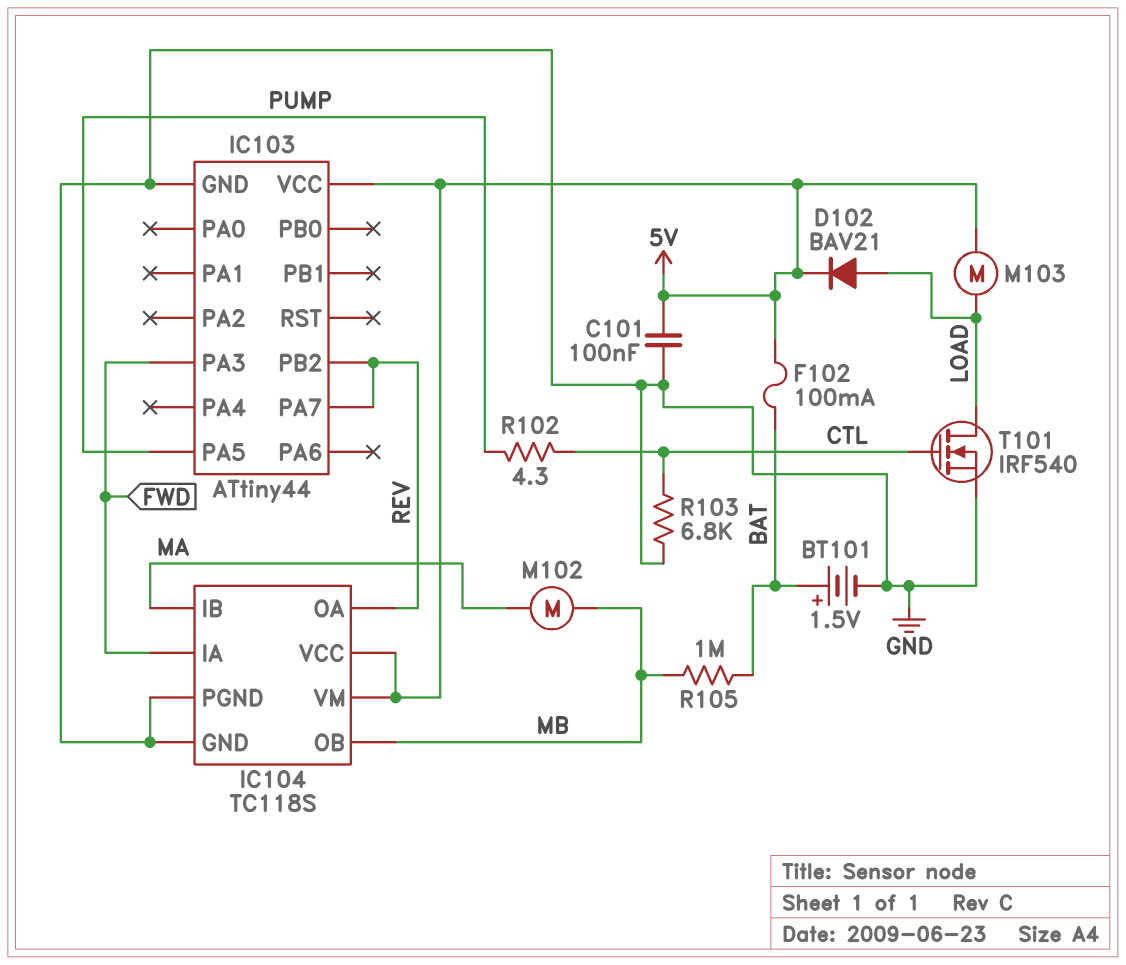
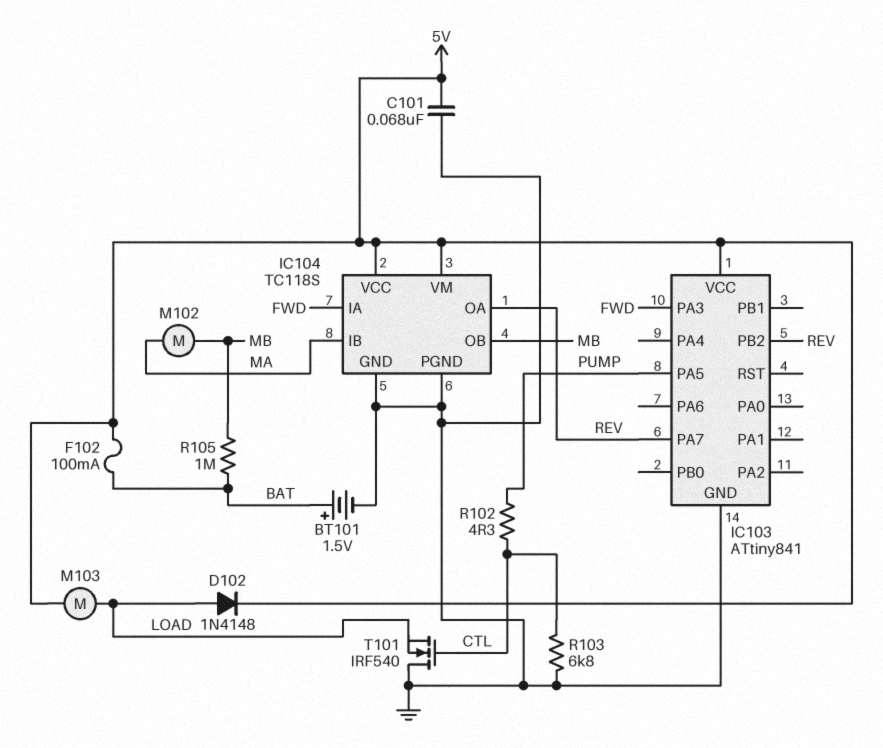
C101: 100nF (5V, GND) -> 68nF (5V, GND)
D102: diode BAV21 (A LOAD, K 5V) -> diode 1N4148 (A LOAD, K 5V)
IC103: ATtiny44 -> ATtiny841
T101: NMOS IRF540 (G CTL, D LOAD, S GND) -> NMOS IRF540 (G CTL, D GND, S LOAD)

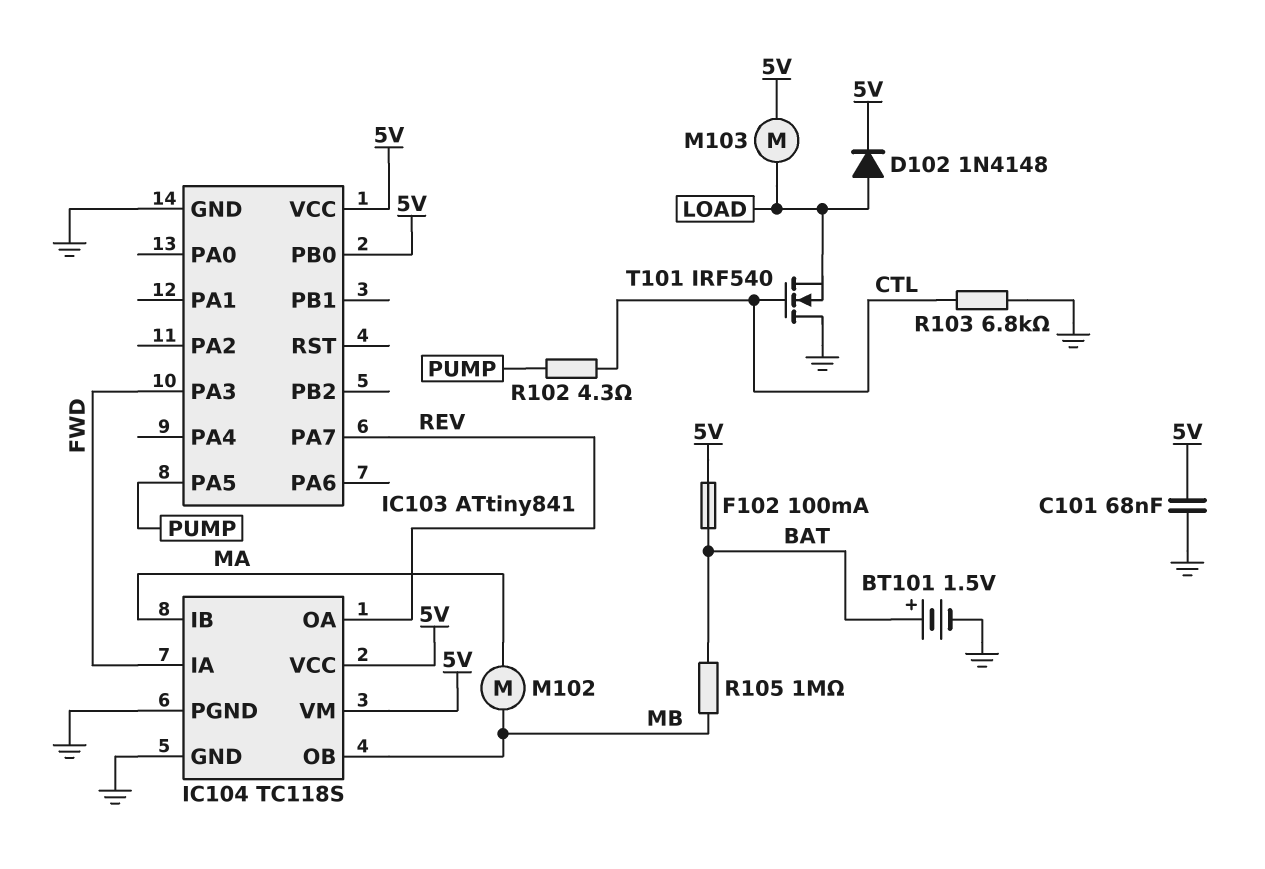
IC103 pin PB0: none -> 5V
IC103 pin PB2: REV -> none

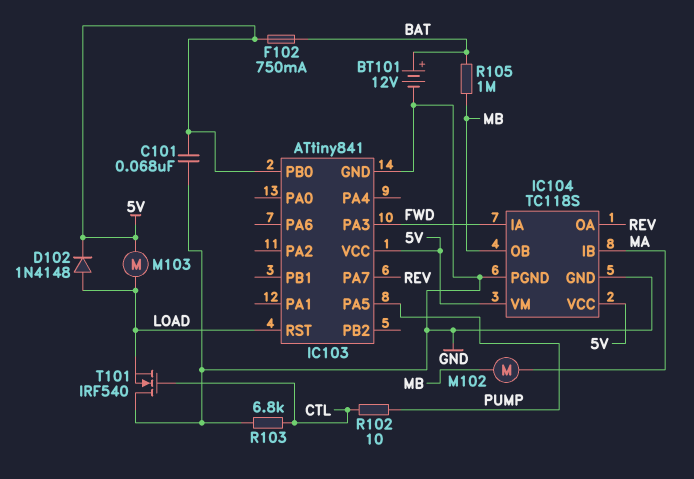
BT101: 1.5V (plus BAT, minus GND) -> 12V (plus BAT, minus GND)
F102: 100mA (5V, BAT) -> 750mA (5V, BAT)
IC103 pin RST: none -> LOAD
R102: 4.3 (CTL, PUMP) -> 10 (CTL, PUMP)

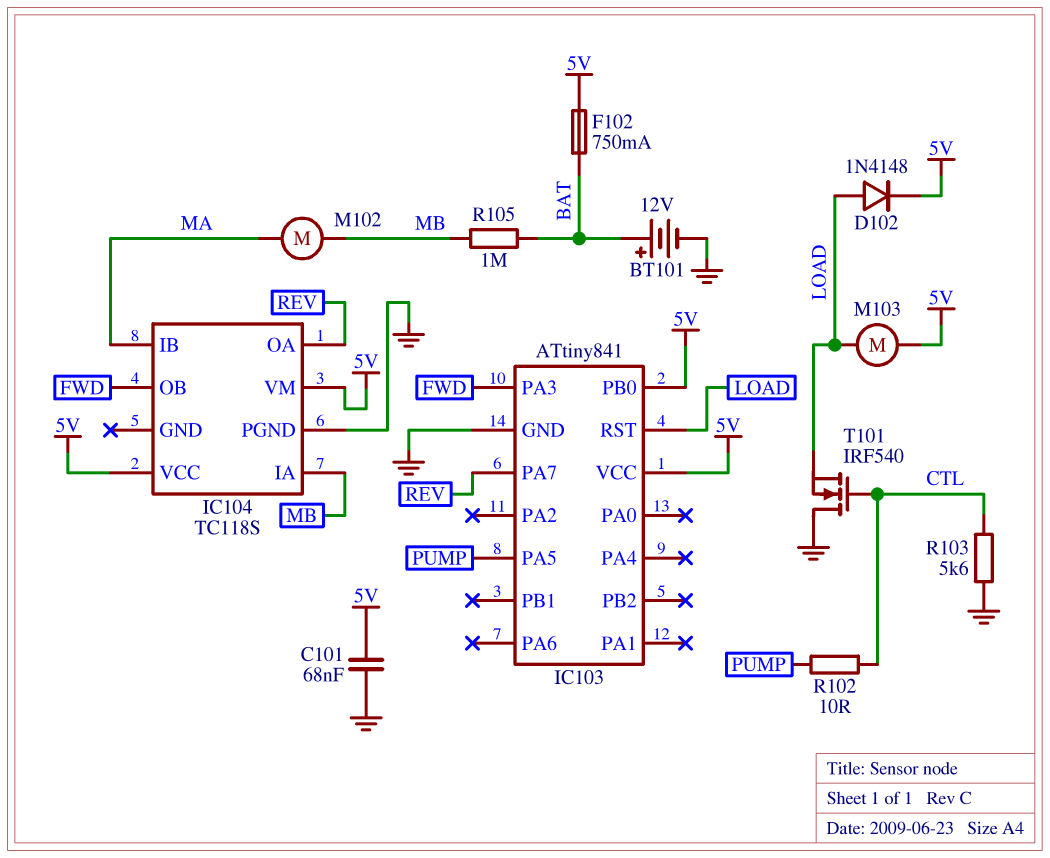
IC104 pin GND: GND -> none
IC104 pin IA: FWD -> MB
IC104 pin OB: MB -> FWD
R103: 6.8k (CTL, GND) -> 5.6k (CTL, GND)

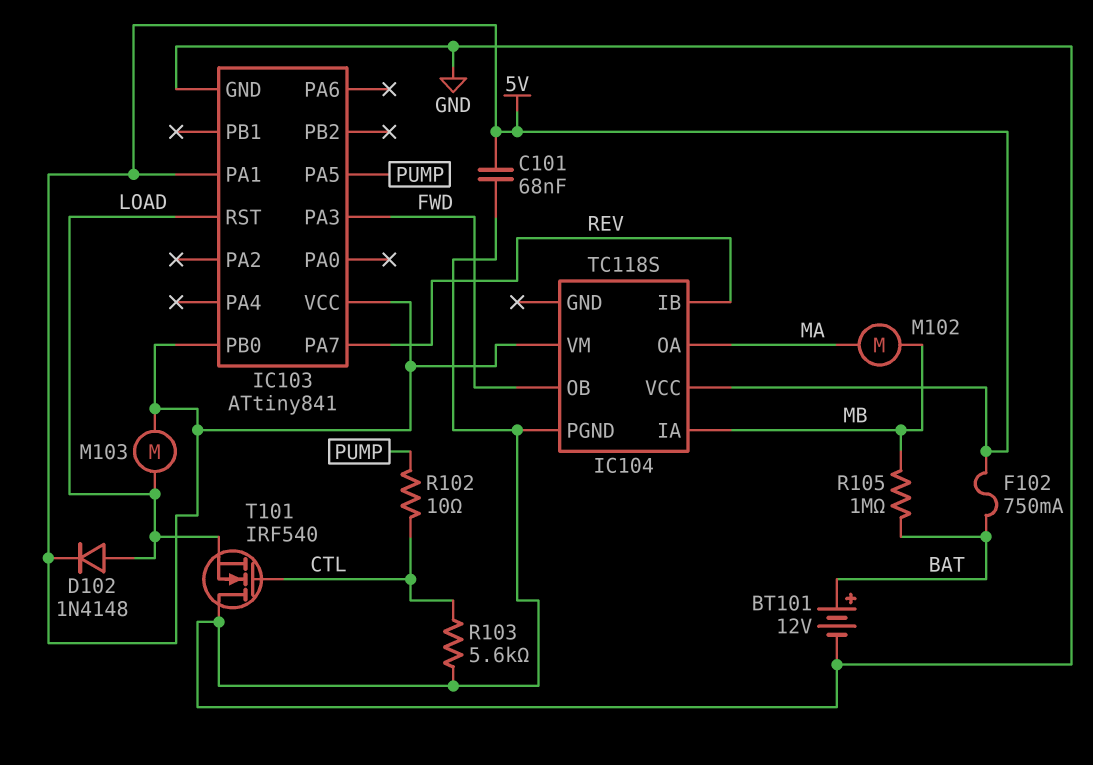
IC103 pin PA1: none -> 5V
IC104 pin IB: MA -> REV
IC104 pin OA: REV -> MA

